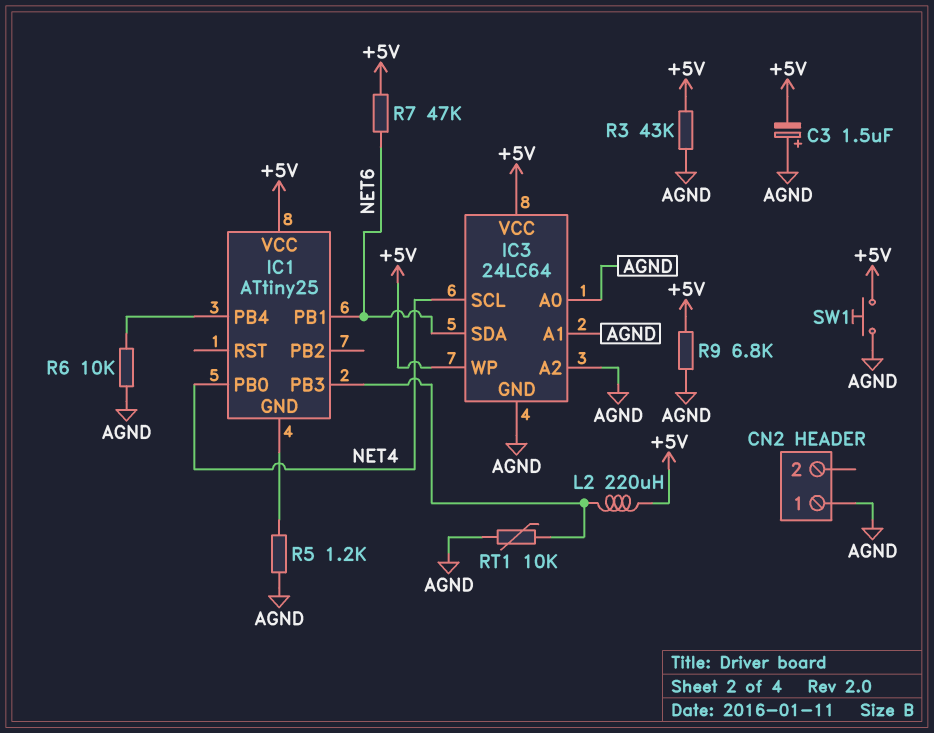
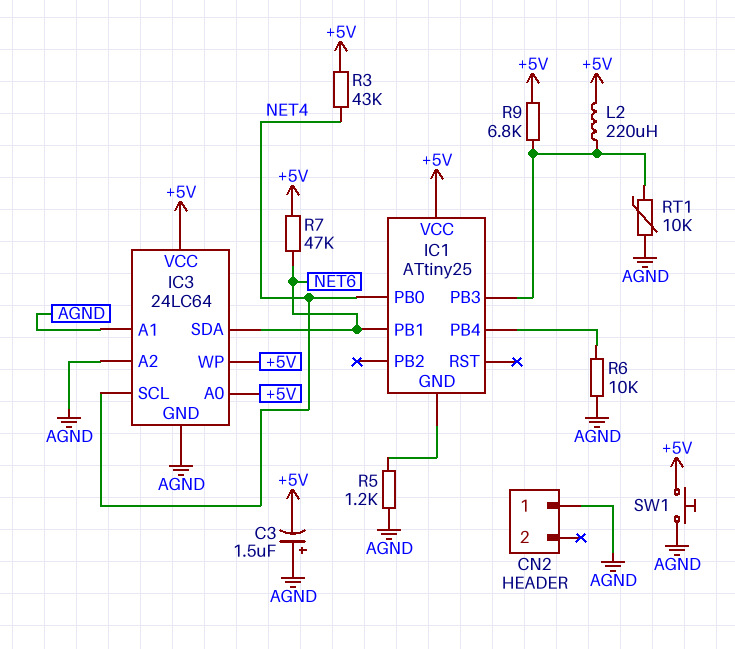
IC3 pin A0: AGND -> +5V
R3: 43k (+5V, AGND) -> 43k (+5V, NET4)
R9: 6.8k (+5V, AGND) -> 6.8k (+5V, IC1/PB3)

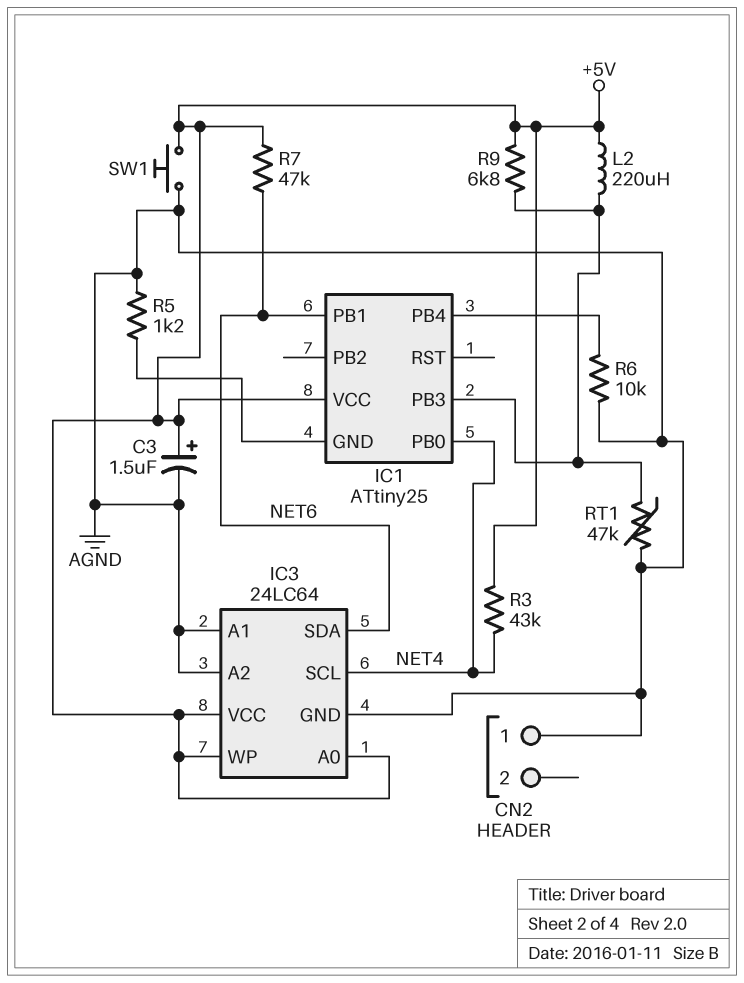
C3: 1.5uF (plus AGND, minus +5V) -> 1.5uF (plus +5V, minus AGND)
RT1: 10k (AGND, IC1/PB3) -> 47k (AGND, IC1/PB3)

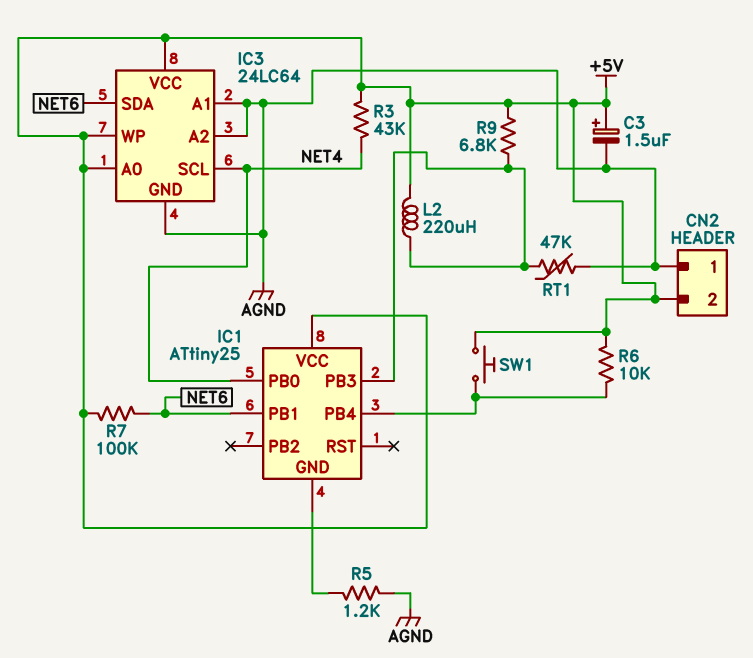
CN2 pin 2: none -> +5V
R6: 10k (AGND, IC1/PB4) -> 10k (+5V, IC1/PB4)
R7: 47k (+5V, NET6) -> 100k (+5V, NET6)
SW1: button (+5V, AGND) -> button (+5V, IC1/PB4)

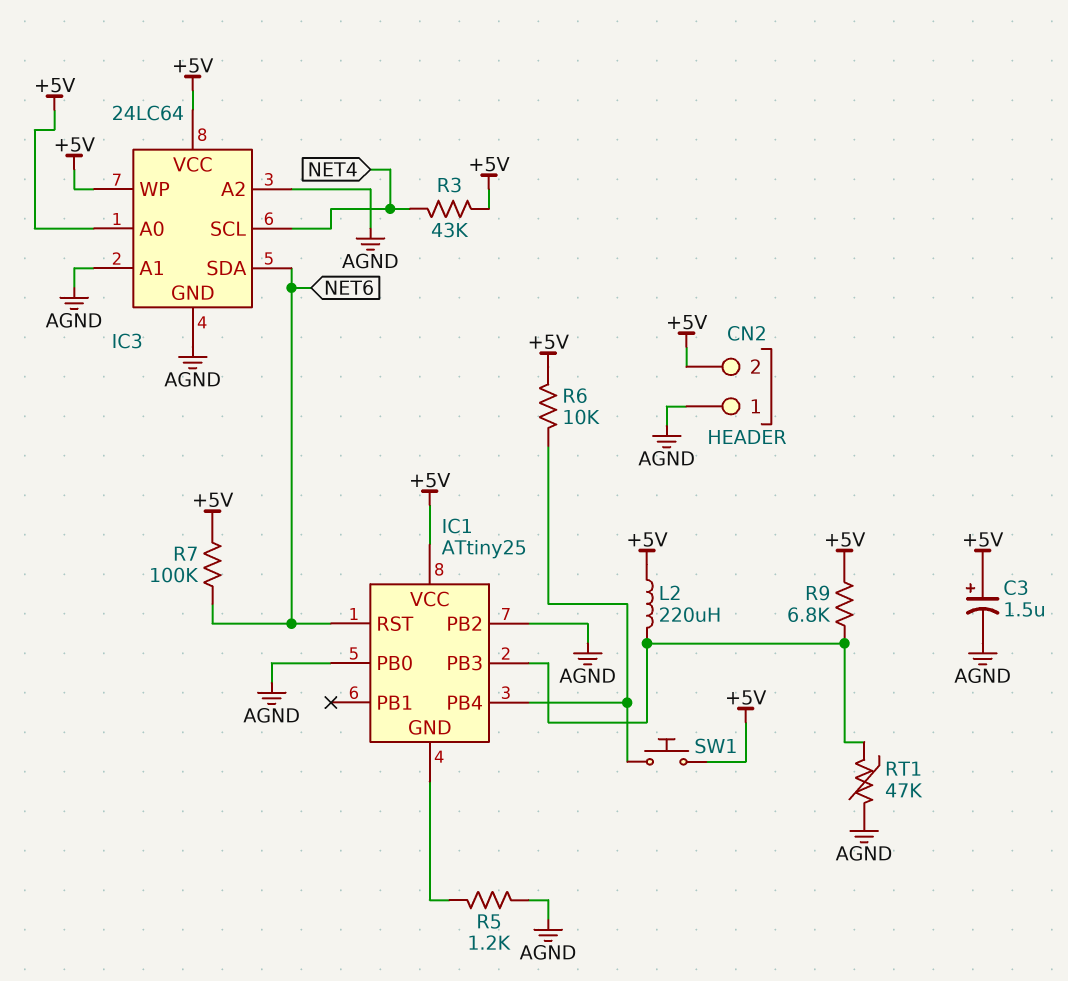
IC1 pin PB0: NET4 -> AGND
IC1 pin PB1: NET6 -> none
IC1 pin PB2: none -> AGND
IC1 pin RST: none -> NET6

